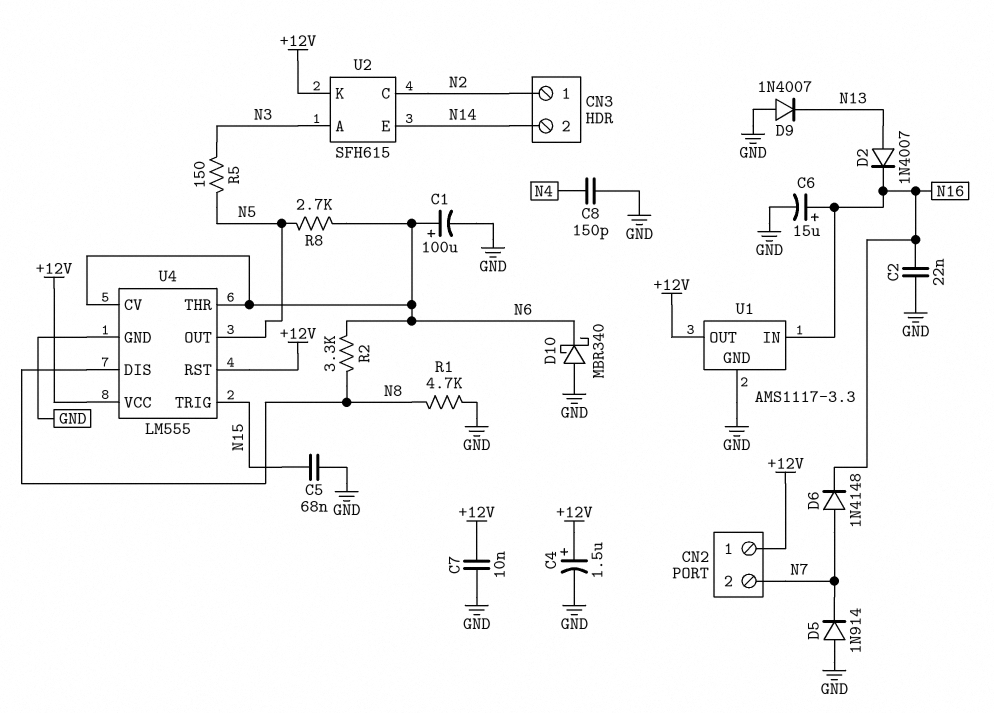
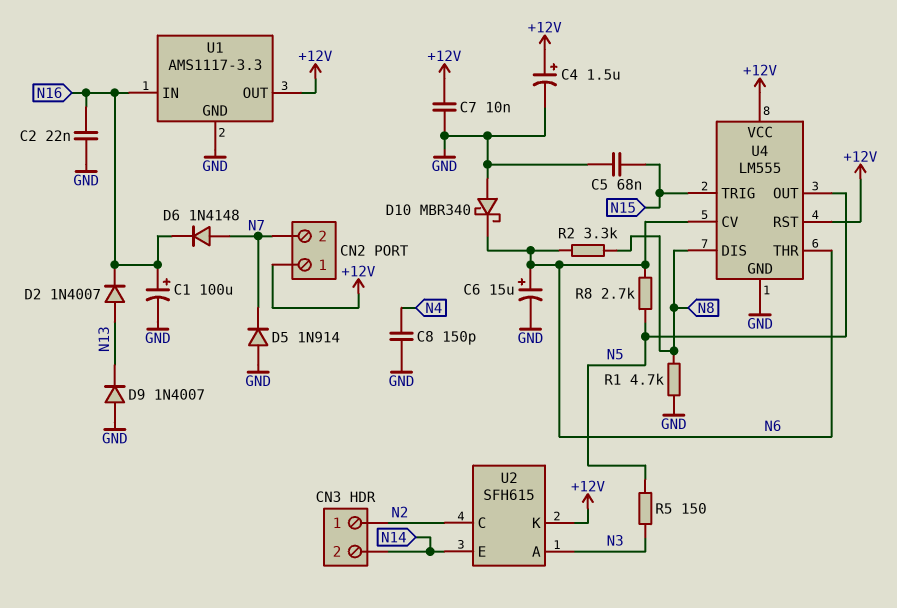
C1: 100uF (plus N6, minus GND) -> 100uF (plus N16, minus GND)
C6: 15uF (plus N16, minus GND) -> 15uF (plus N6, minus GND)

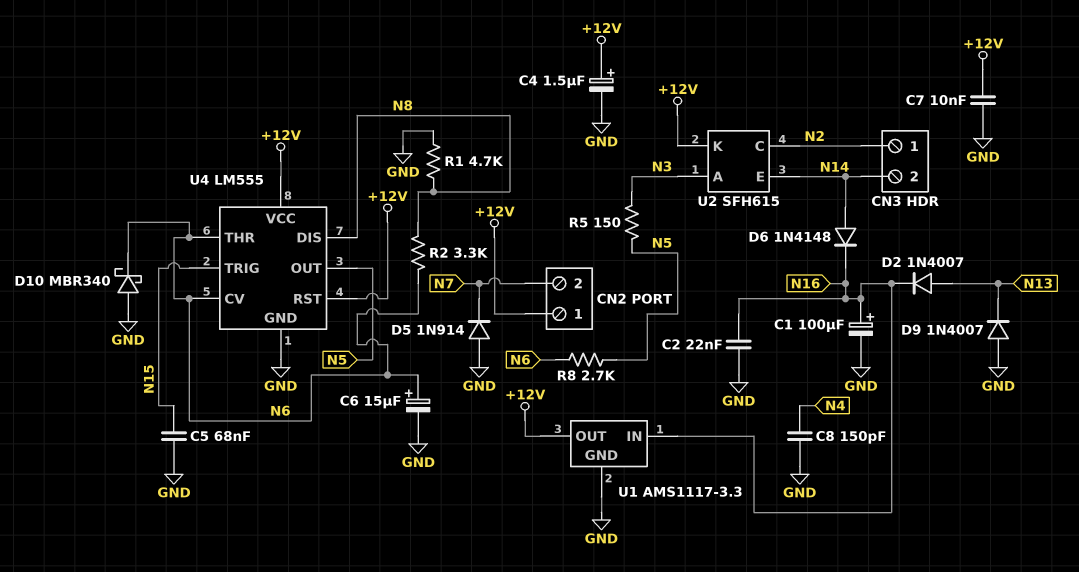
D6: diode 1N4148 (A N7, K N16) -> diode 1N4148 (A N14, K N16)

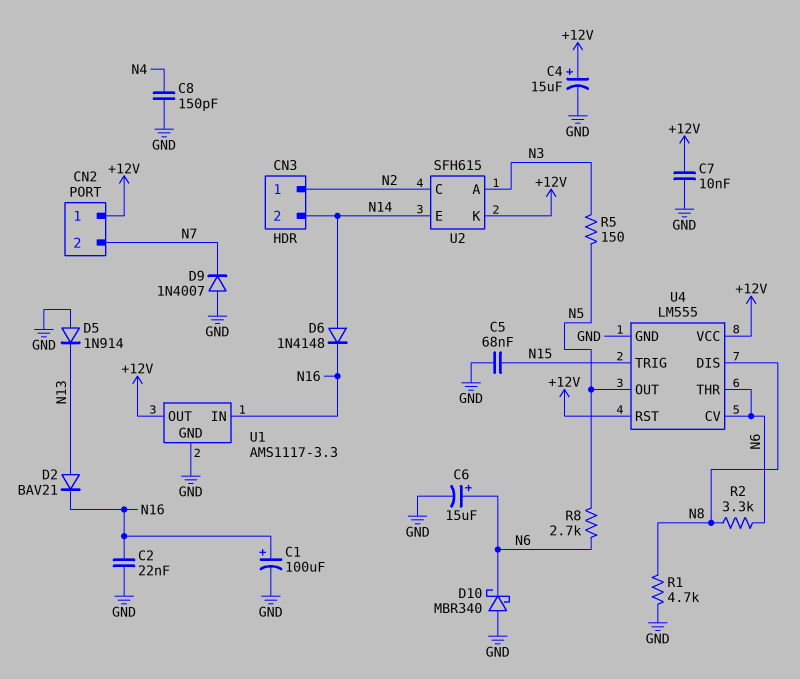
C4: 1.5uF (plus +12V, minus GND) -> 15uF (plus +12V, minus GND)
D2: diode 1N4007 (A N13, K N16) -> diode BAV21 (A N13, K N16)
D5: diode 1N914 (A GND, K N7) -> diode 1N914 (A GND, K N13)
D9: diode 1N4007 (A GND, K N13) -> diode 1N4007 (A GND, K N7)

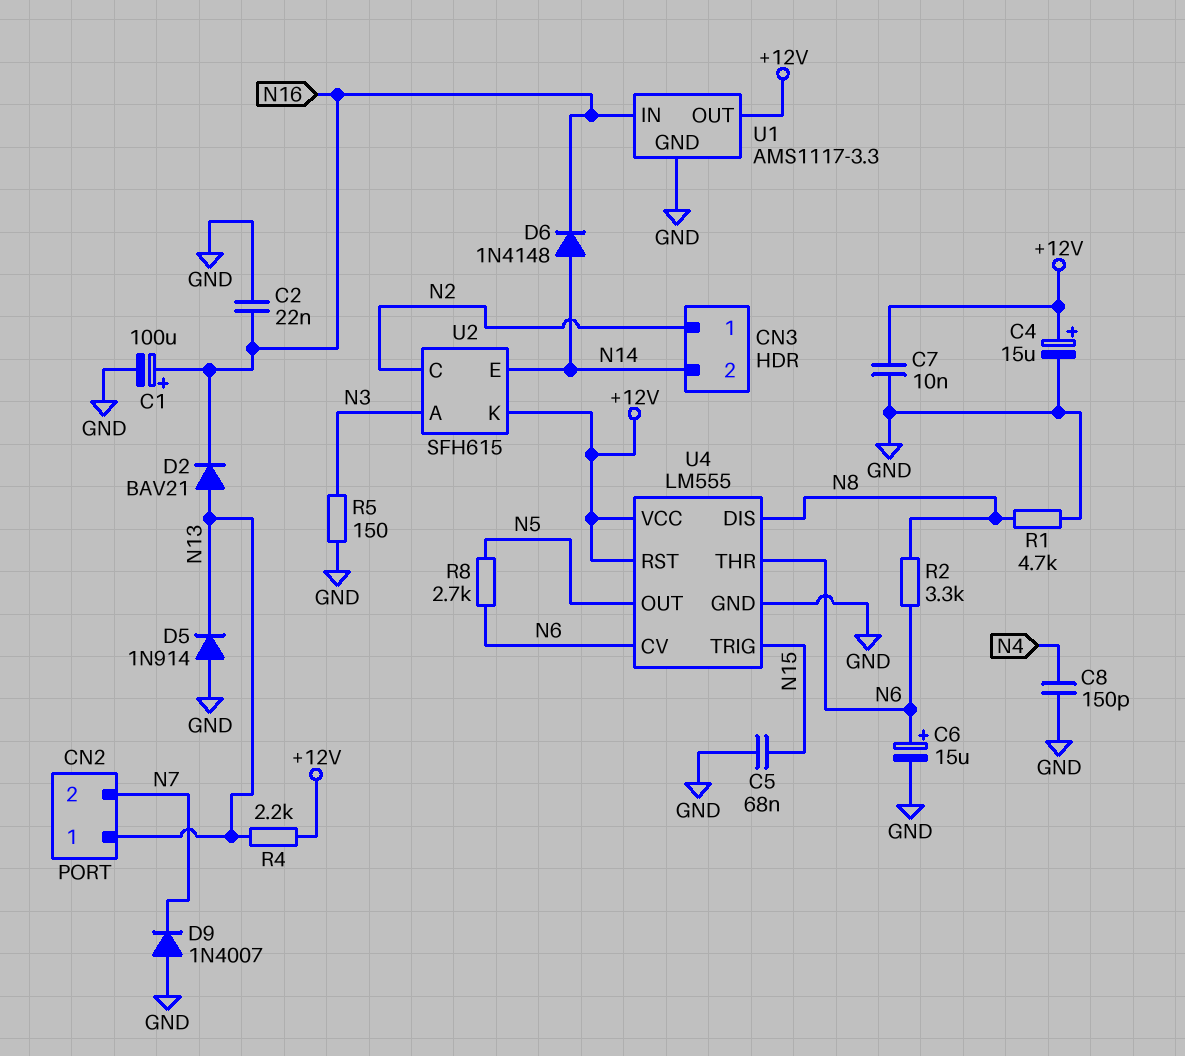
CN2 pin 1: +12V -> N13
D10: schottky MBR340 (A GND, K N6) -> none
R4: none -> 2.2k (+12V, N13)
R5: 150 (N3, N5) -> 150 (GND, N3)

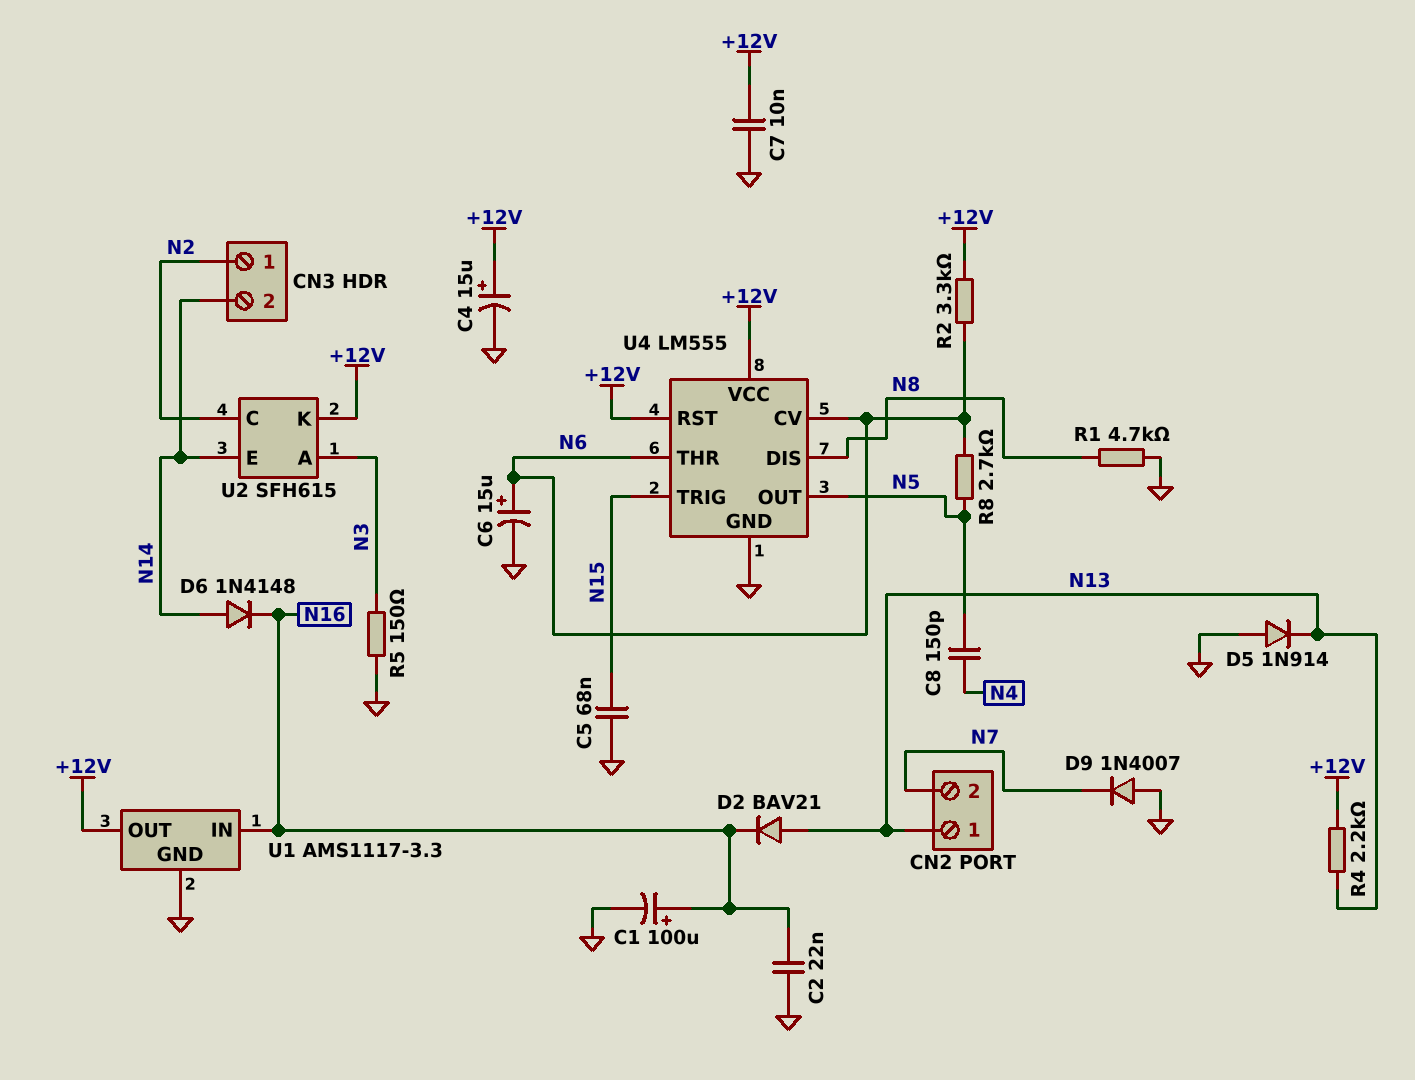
C8: 150pF (GND, N4) -> 150pF (N4, N5)
R2: 3.3k (N6, N8) -> 3.3k (+12V, N6)

